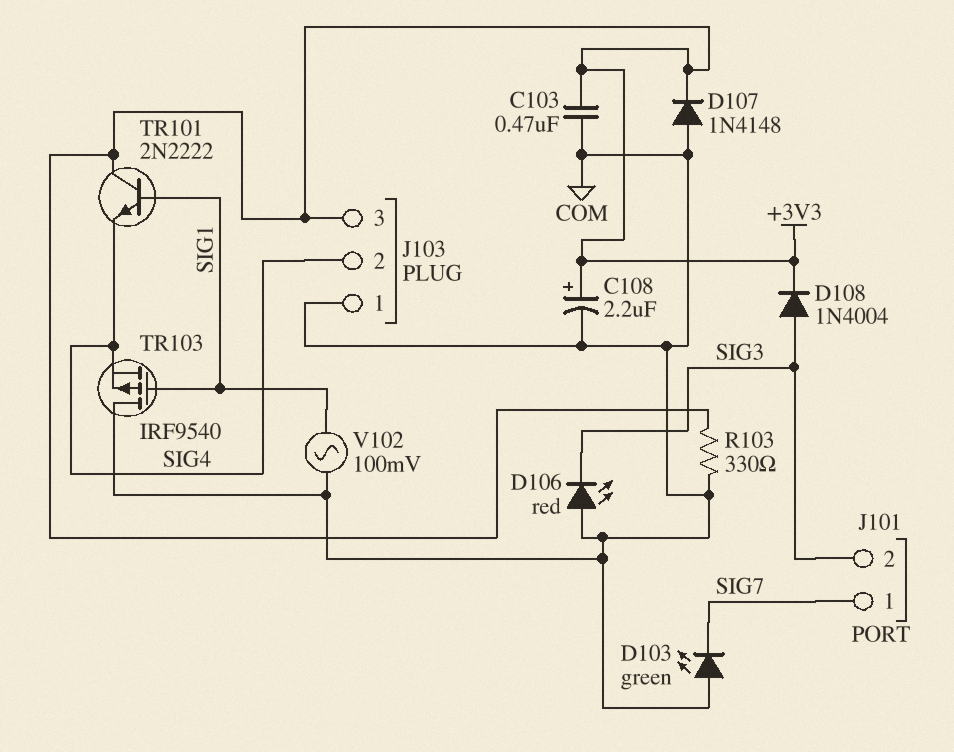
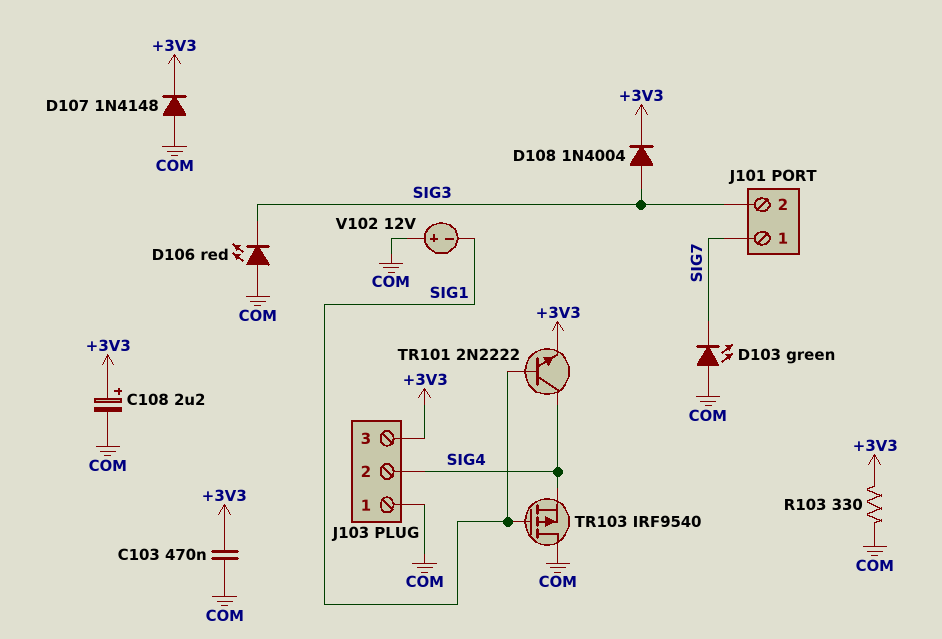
TR101: NPN 2N2222 (B SIG1, C +3V3, E SIG4) -> NPN 2N2222 (B SIG1, C SIG4, E +3V3)
V102: AC 100mV (COM, SIG1) -> 12V (plus COM, minus SIG1)

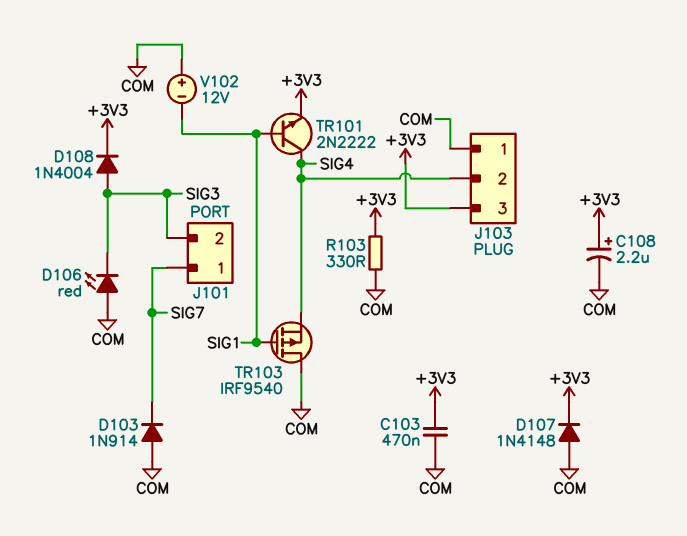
D103: LED green (A COM, K SIG7) -> diode 1N914 (A COM, K SIG7)

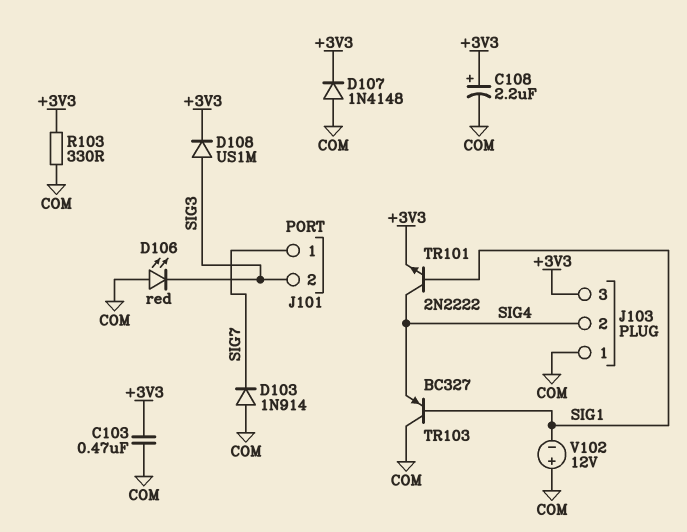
D108: diode 1N4004 (A SIG3, K +3V3) -> diode US1M (A SIG3, K +3V3)
TR103: PMOS IRF9540 (G SIG1, D COM, S SIG4) -> PNP BC327 (B SIG1, C COM, E SIG4)

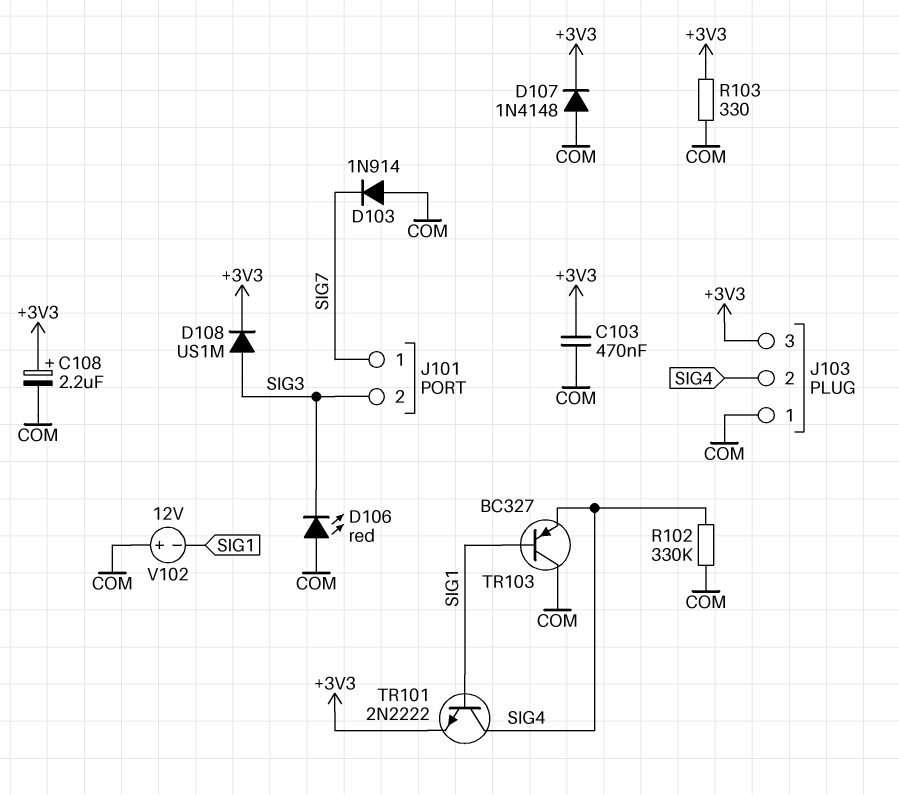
R102: none -> 330k (COM, SIG4)

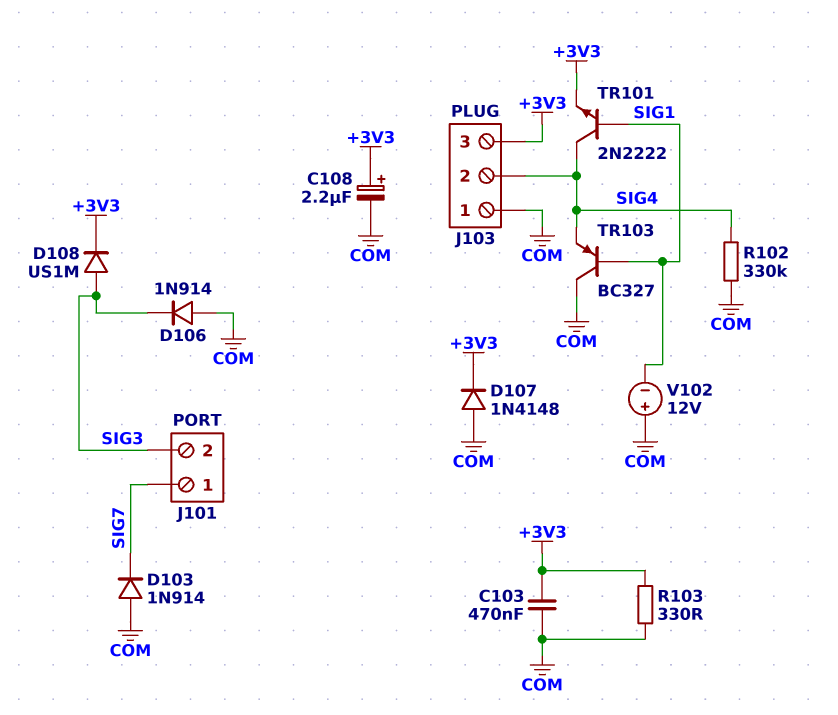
D106: LED red (A COM, K SIG3) -> diode 1N914 (A COM, K SIG3)

